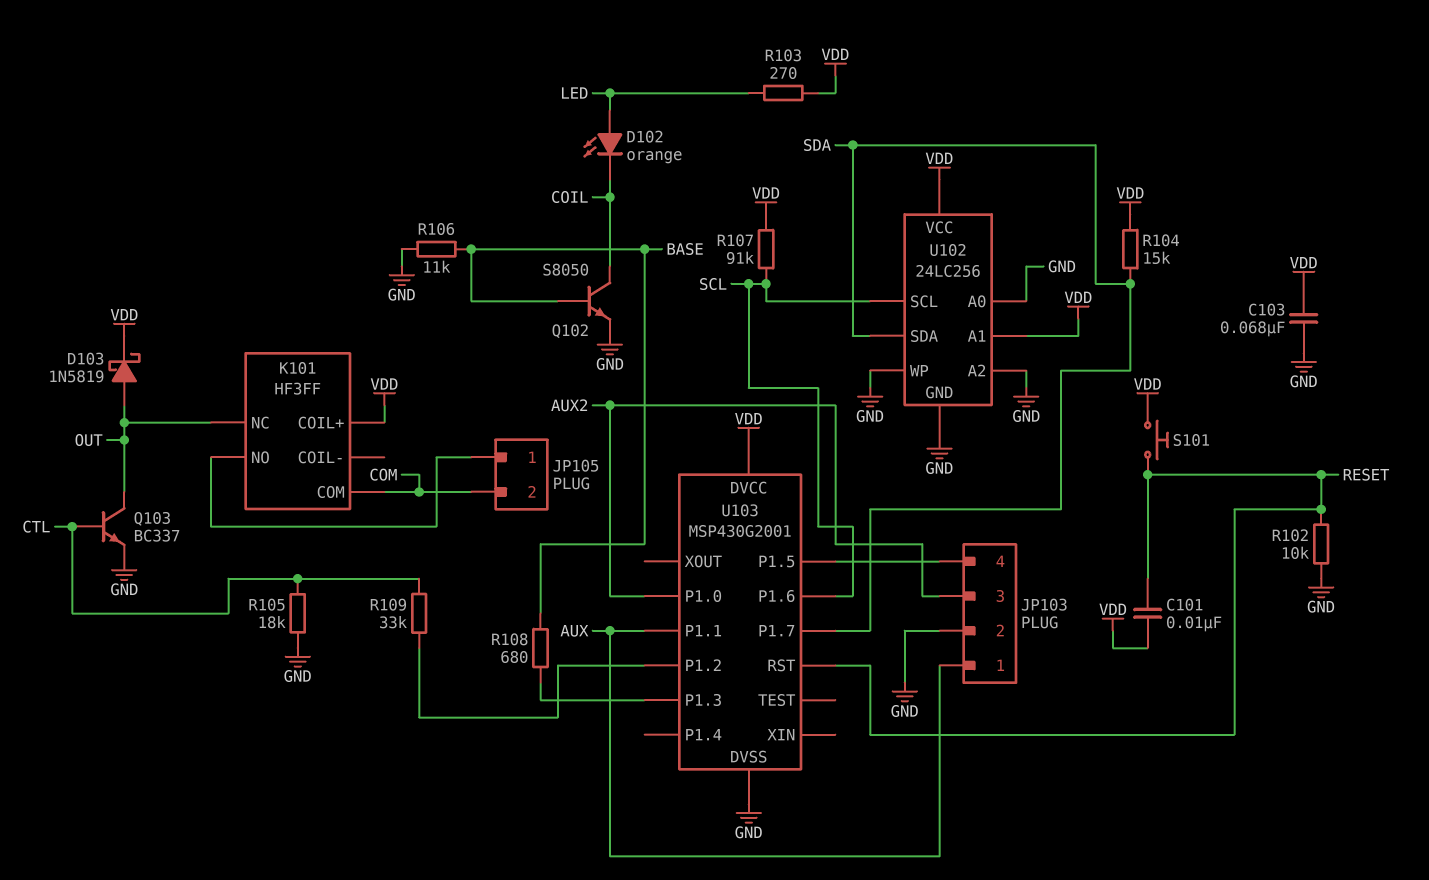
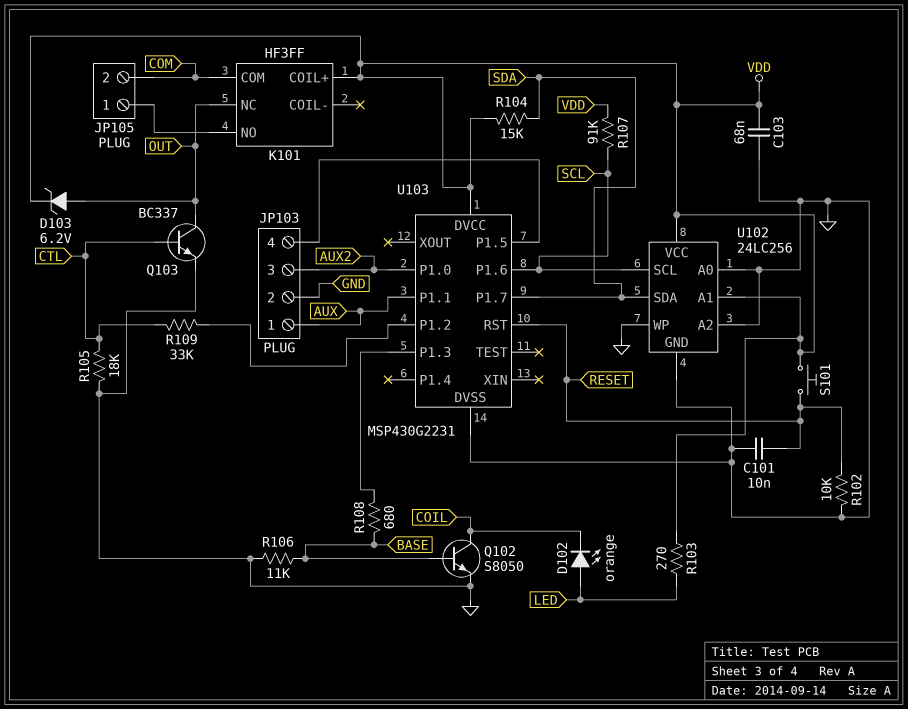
C101: 10nF (RESET, VDD) -> 10nF (GND, RESET)
D103: schottky 1N5819 (A OUT, K VDD) -> zener 6.2V (A OUT, K VDD)
U103: MSP430G2001 -> MSP430G2231

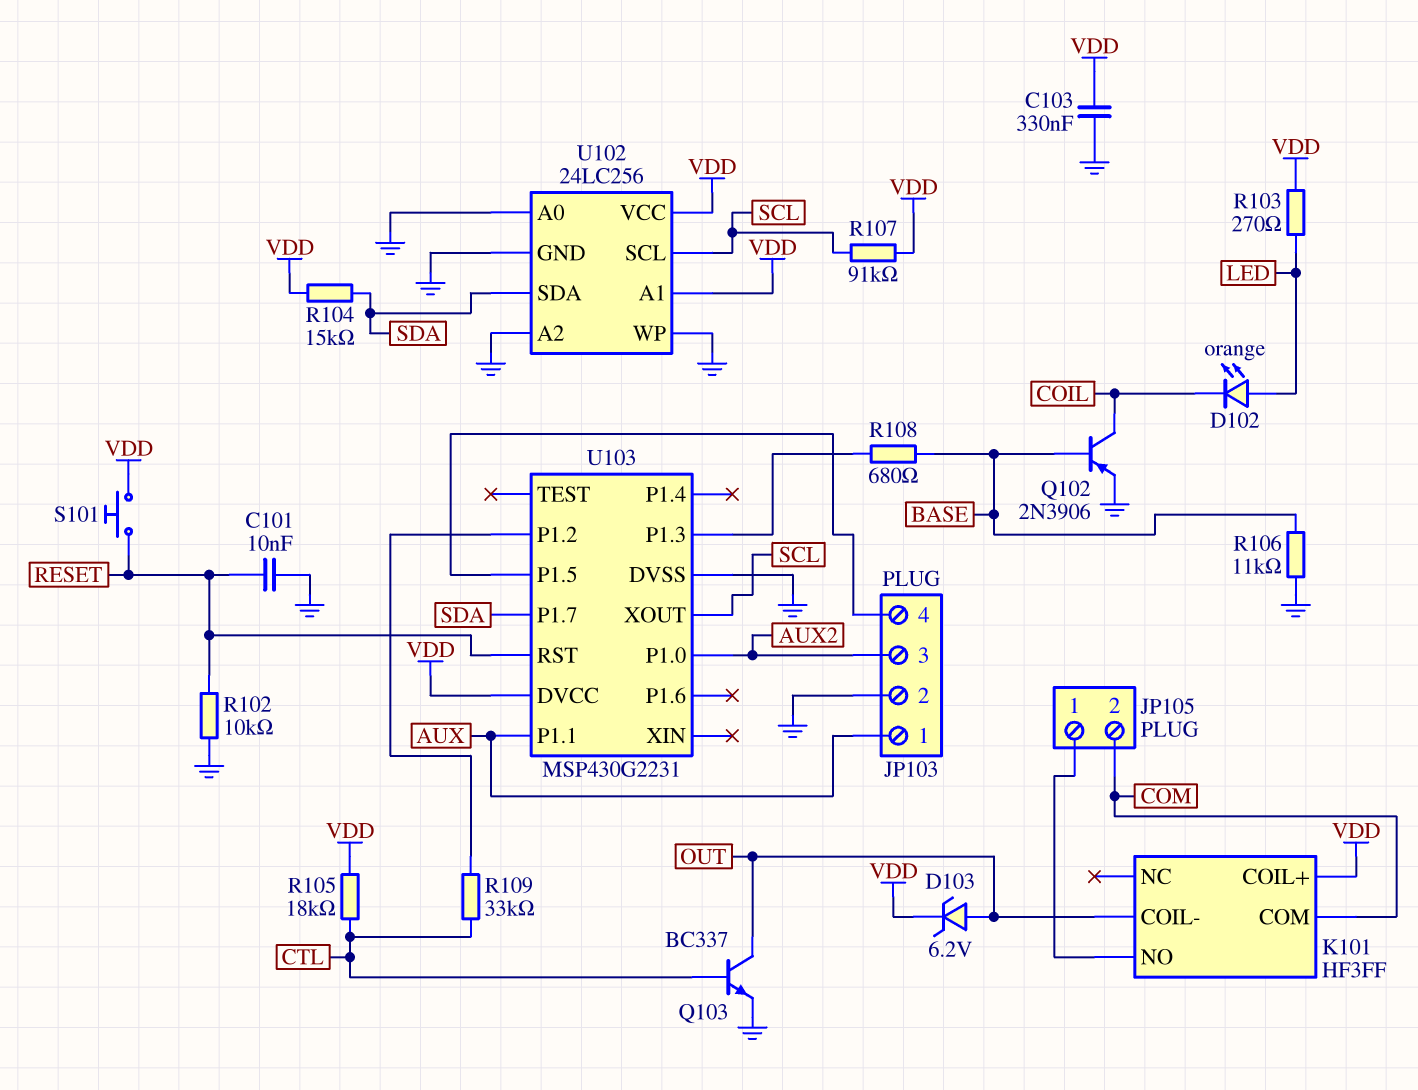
C103: 68nF (GND, VDD) -> 330nF (GND, VDD)
K101 pin COIL-: none -> OUT
K101 pin NC: OUT -> none
Q102: NPN S8050 (B BASE, C COIL, E GND) -> PNP 2N3906 (B BASE, C COIL, E GND)
R105: 18k (CTL, GND) -> 18k (CTL, VDD)
U103 pin P1.6: SCL -> none
U103 pin XOUT: none -> SCL

